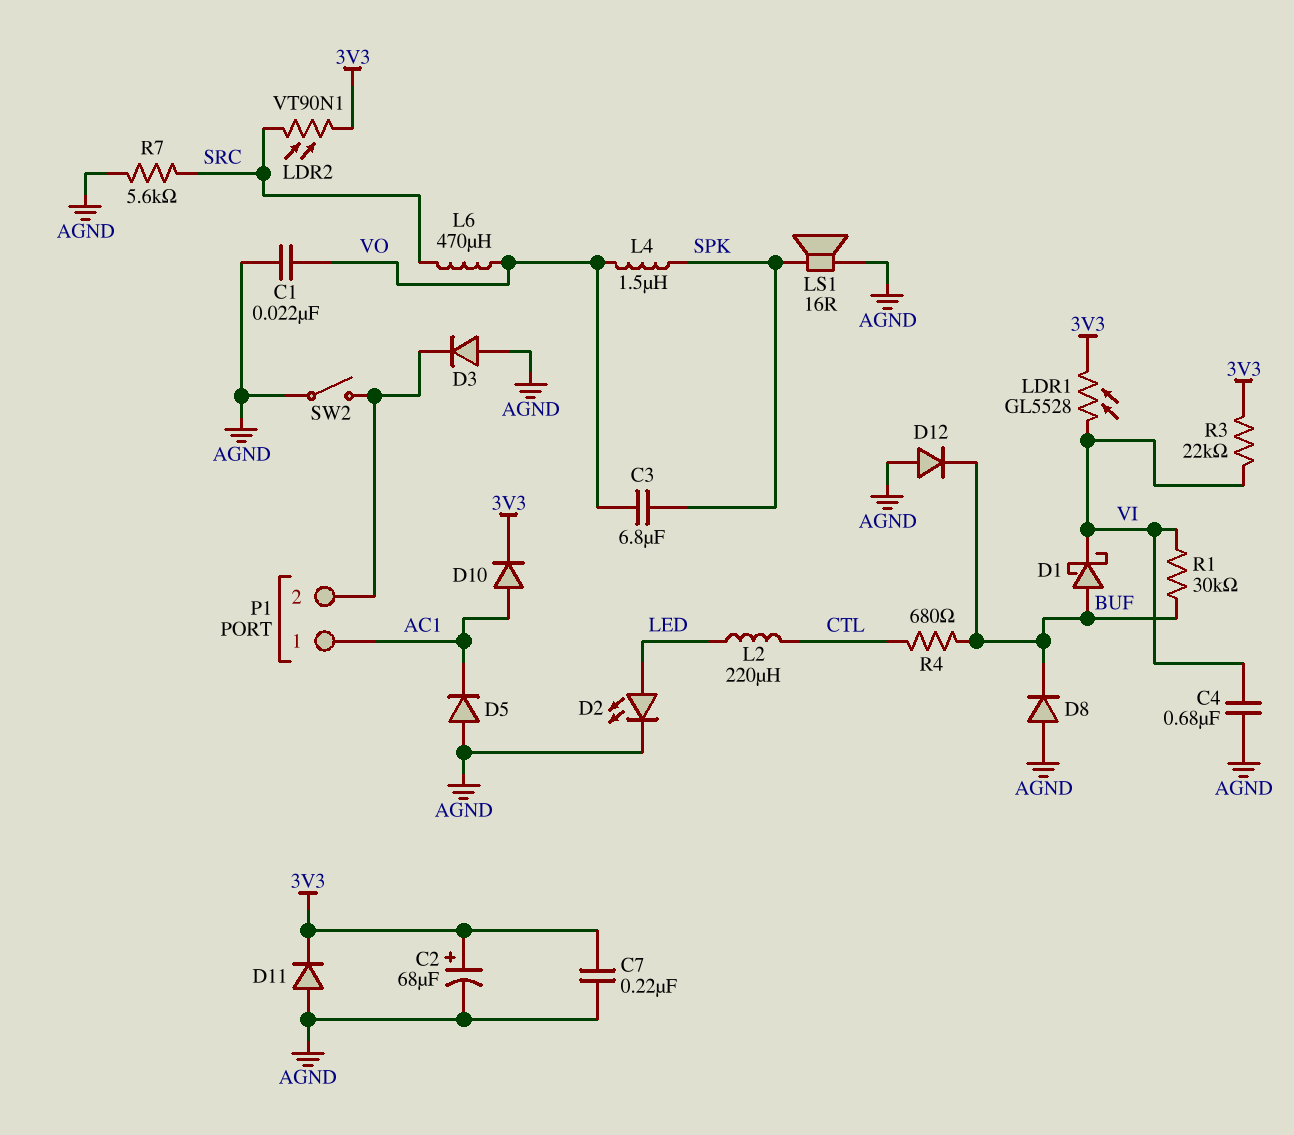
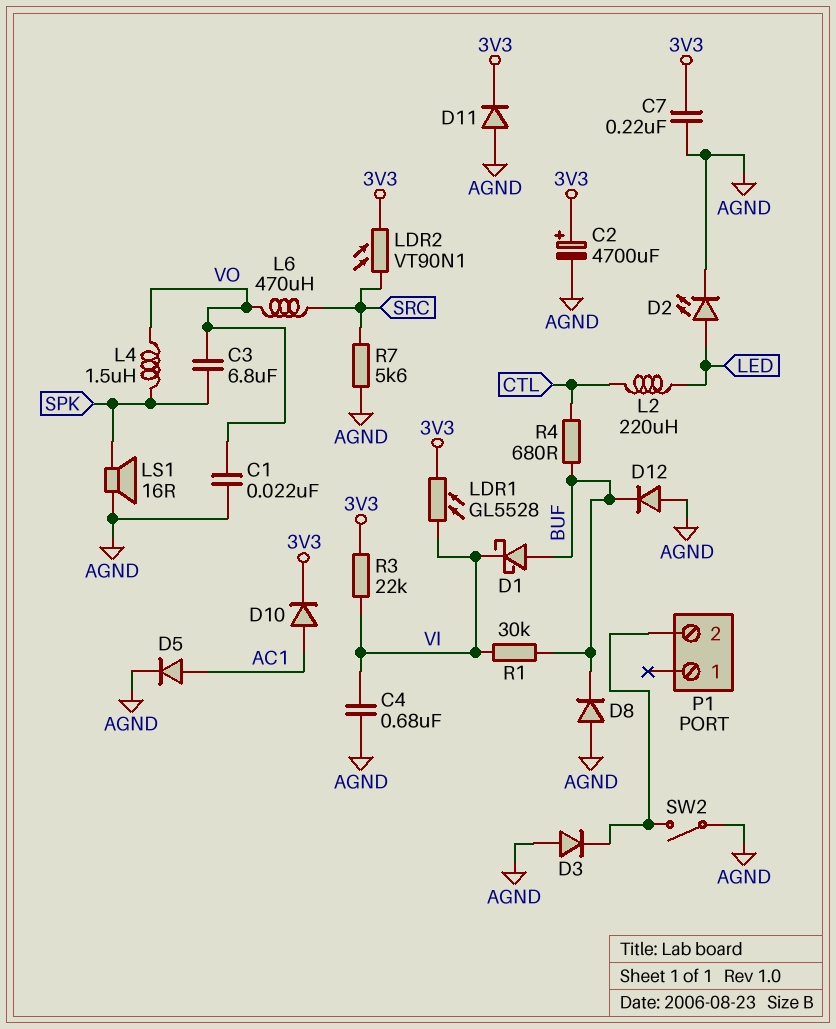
C2: 68uF (plus 3V3, minus AGND) -> 4700uF (plus 3V3, minus AGND)
D5: diode (A AGND, K AC1) -> diode (A AC1, K AGND)
P1 pin 1: AC1 -> none

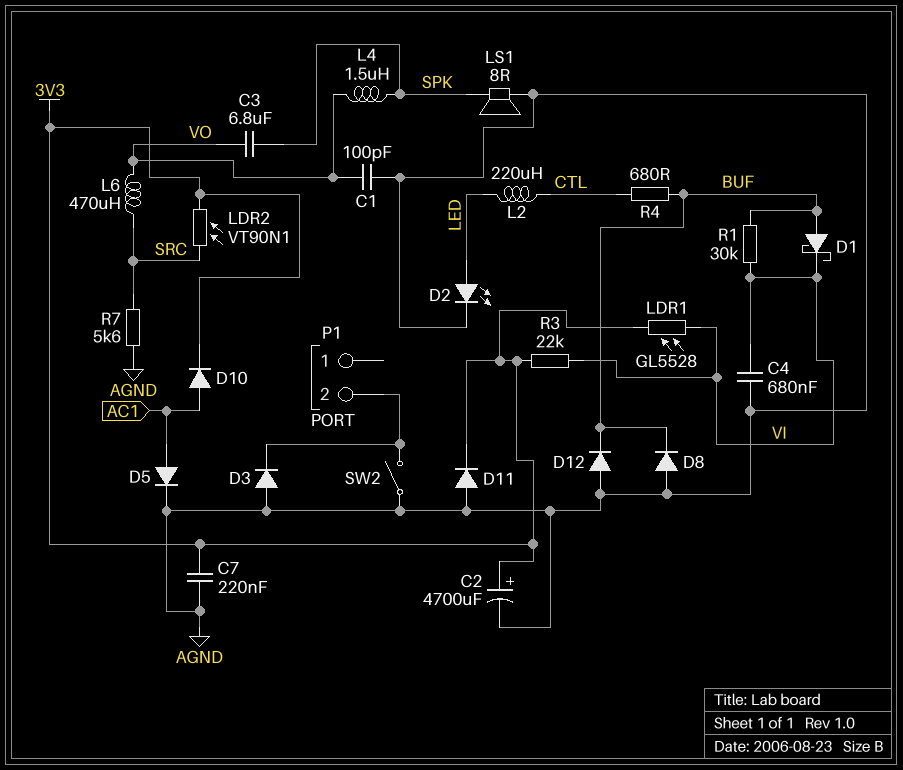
C1: 22nF (AGND, VO) -> 100pF (AGND, VO)
LS1: speaker 16R (AGND, SPK) -> speaker 8R (AGND, SPK)

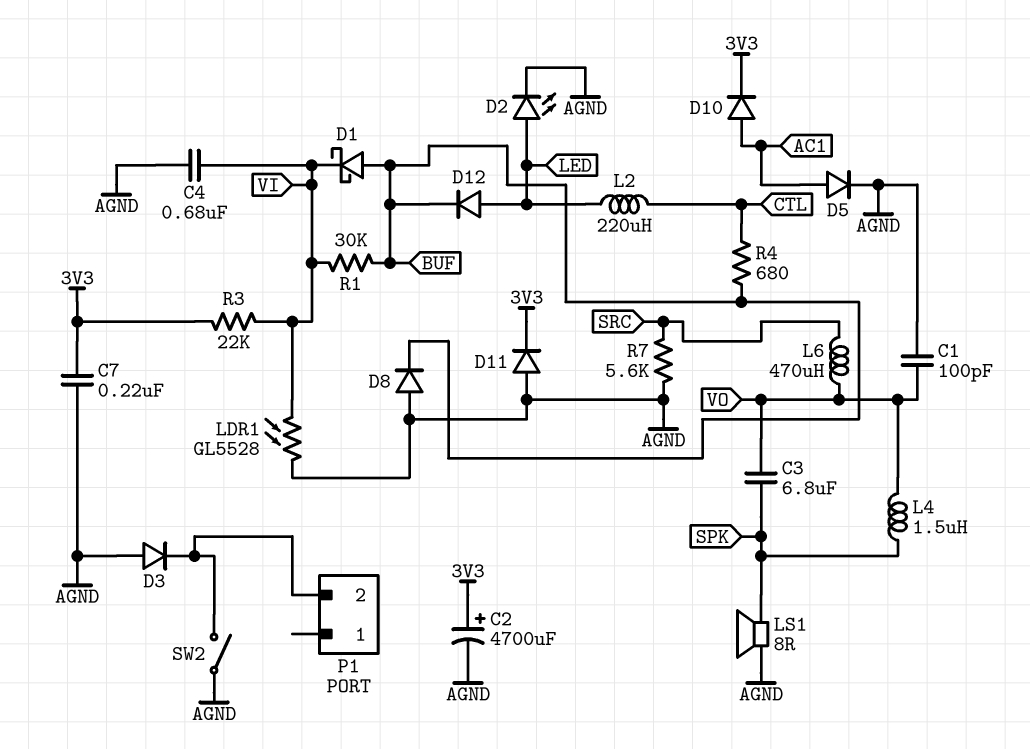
D12: diode (A AGND, K BUF) -> diode (A LED, K BUF)
LDR1: GL5528 (3V3, VI) -> GL5528 (AGND, VI)
LDR2: VT90N1 (3V3, SRC) -> none

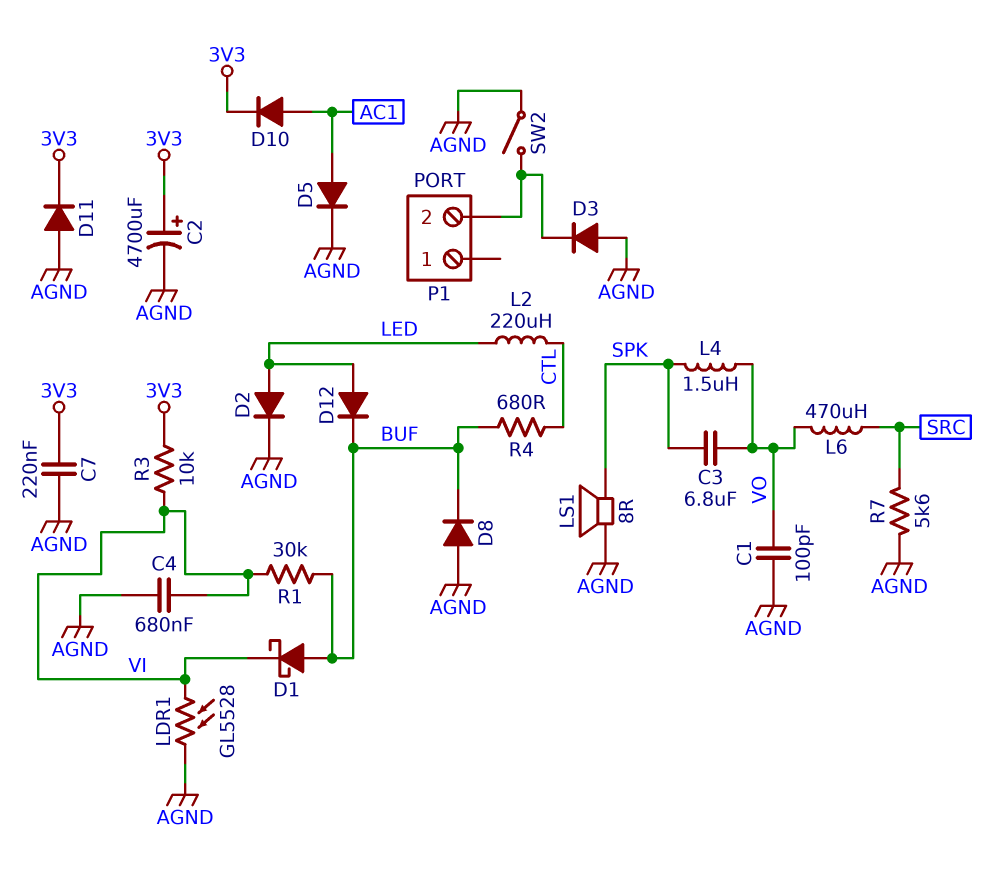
D2: LED (A LED, K AGND) -> diode (A LED, K AGND)
R3: 22k (3V3, VI) -> 10k (3V3, VI)

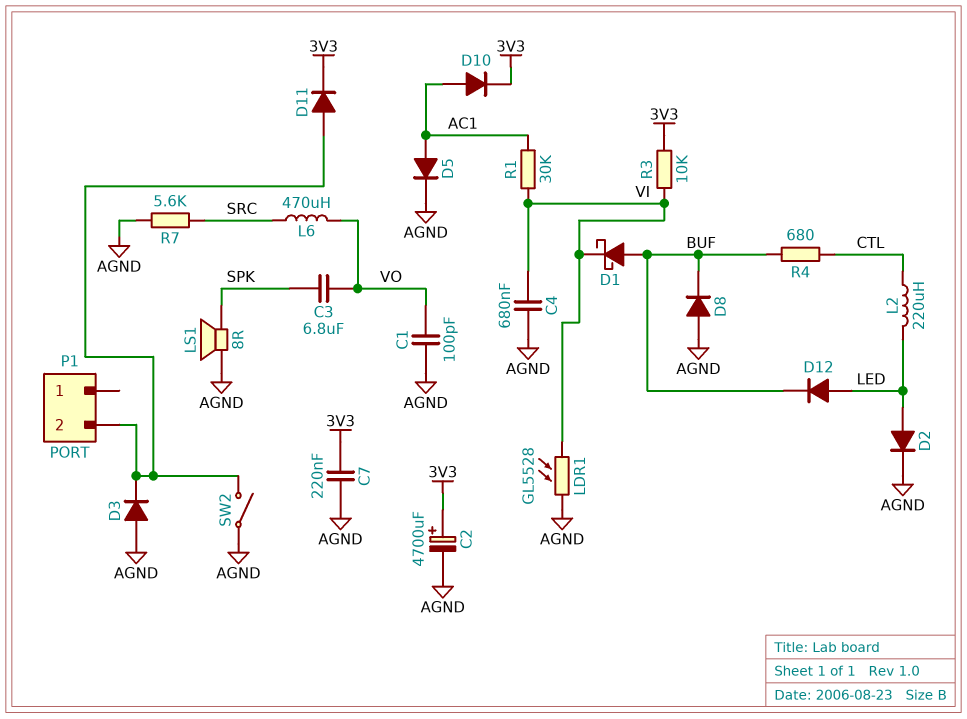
D11: diode (A AGND, K 3V3) -> diode (A P1/2, K 3V3)
L4: 1.5uH (SPK, VO) -> none
R1: 30k (BUF, VI) -> 30k (AC1, VI)

